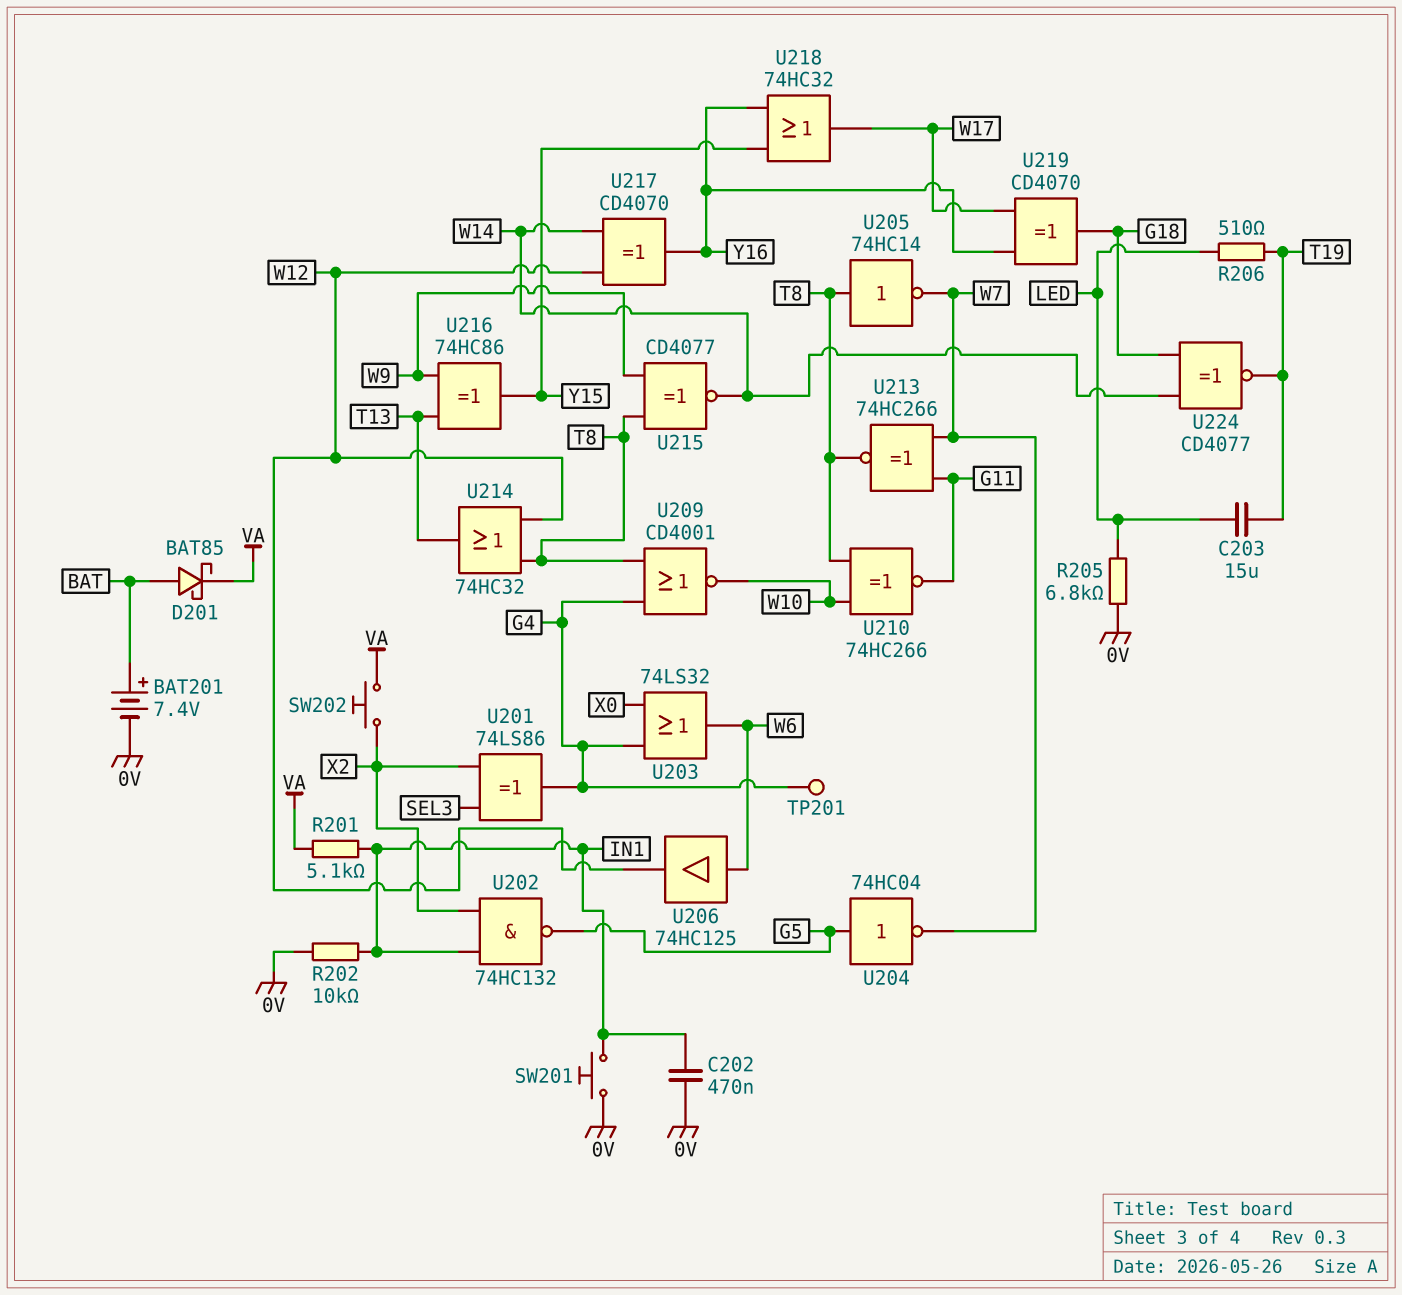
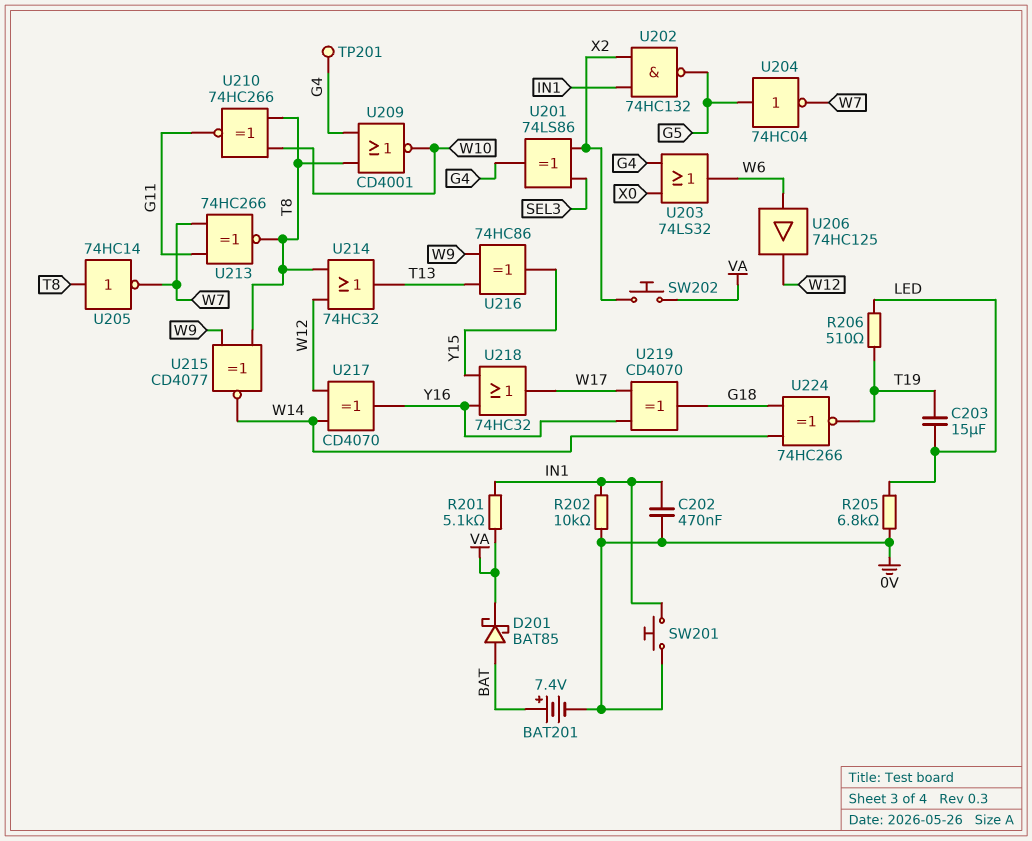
U224: XNOR CD4077 (in G18, in W14, out T19) -> XNOR 74HC266 (in G18, in W14, out T19)

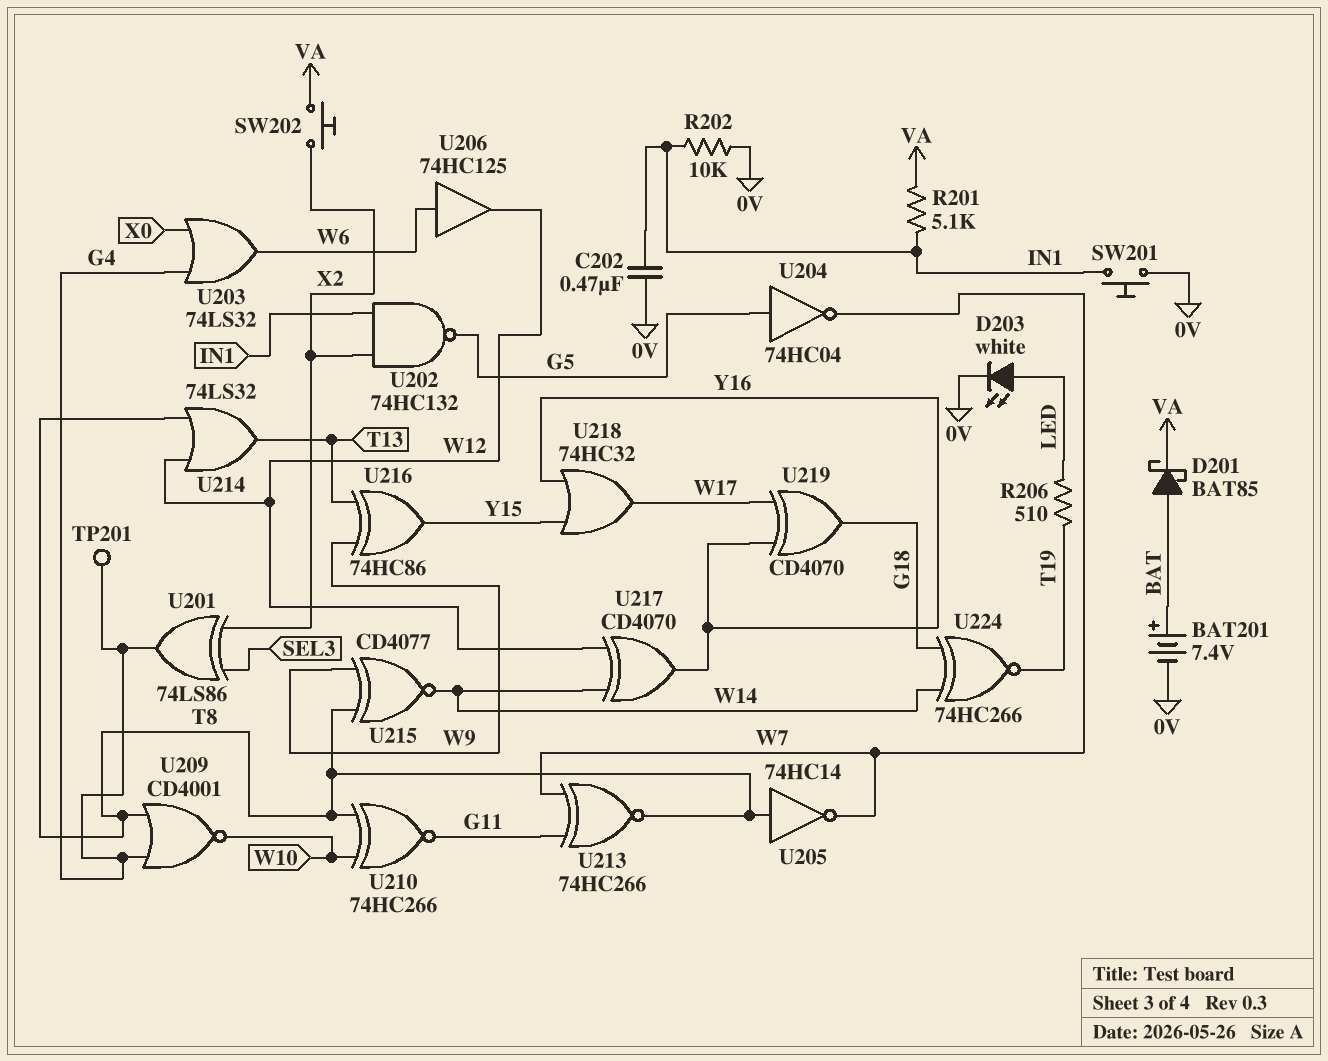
C203: 15uF (LED, T19) -> none
D203: none -> LED white (A LED, K 0V)
R205: 6.8k (0V, LED) -> none
U214: OR 74HC32 (in T8, in W12, out T13) -> OR 74LS32 (in T8, in W12, out T13)

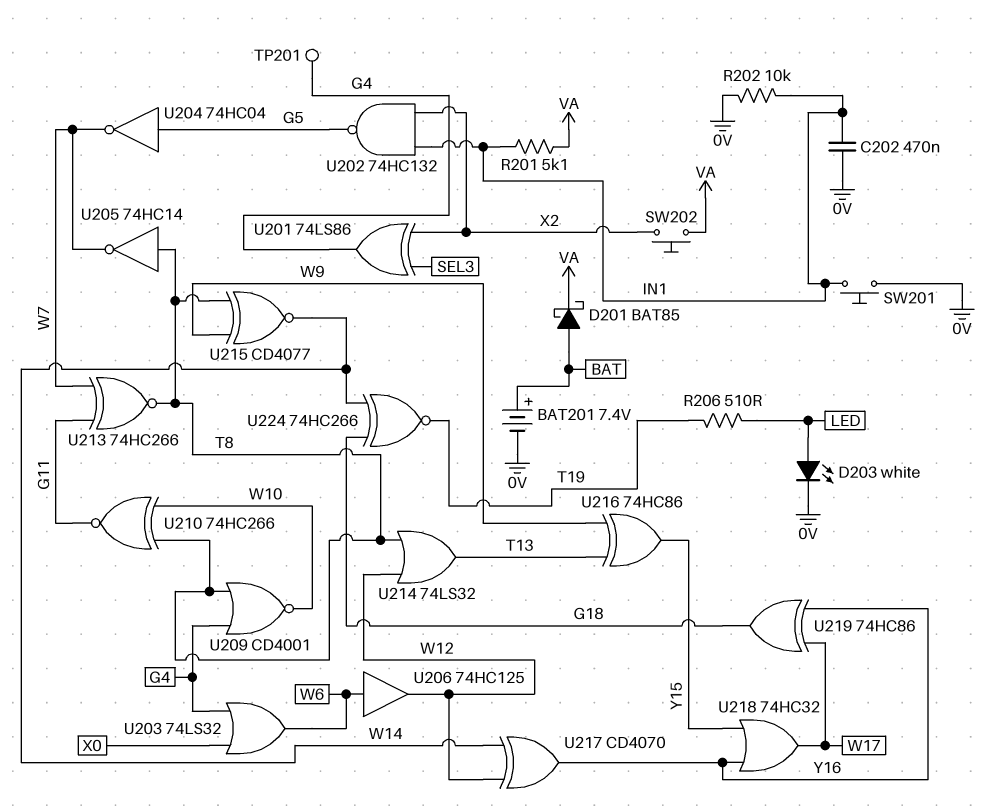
U219: XOR CD4070 (in W17, in Y16, out G18) -> XOR 74HC86 (in W17, in Y16, out G18)

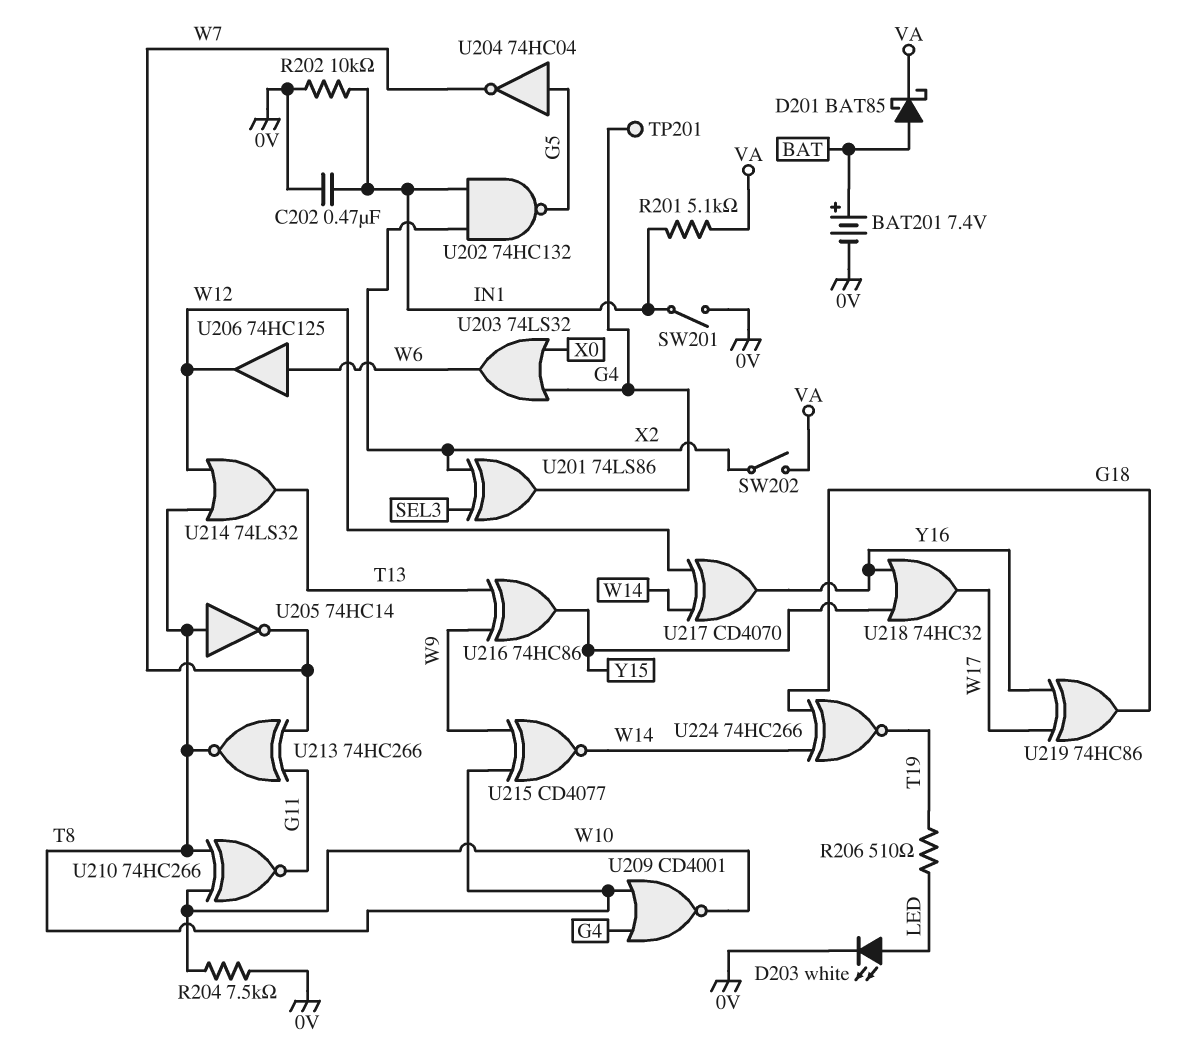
R204: none -> 7.5k (0V, W10)
SW201: button (0V, IN1) -> switch (0V, IN1)
SW202: button (VA, X2) -> switch (VA, X2)

